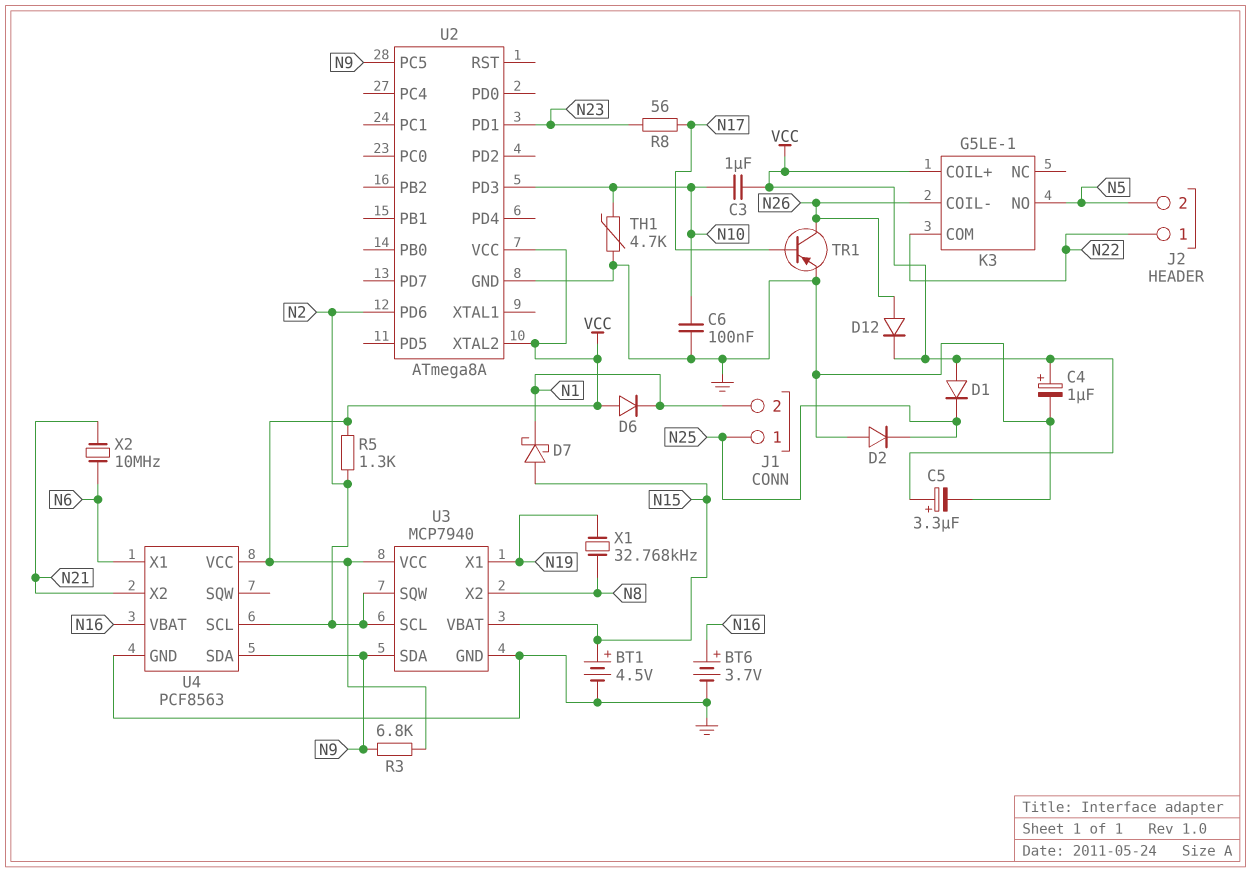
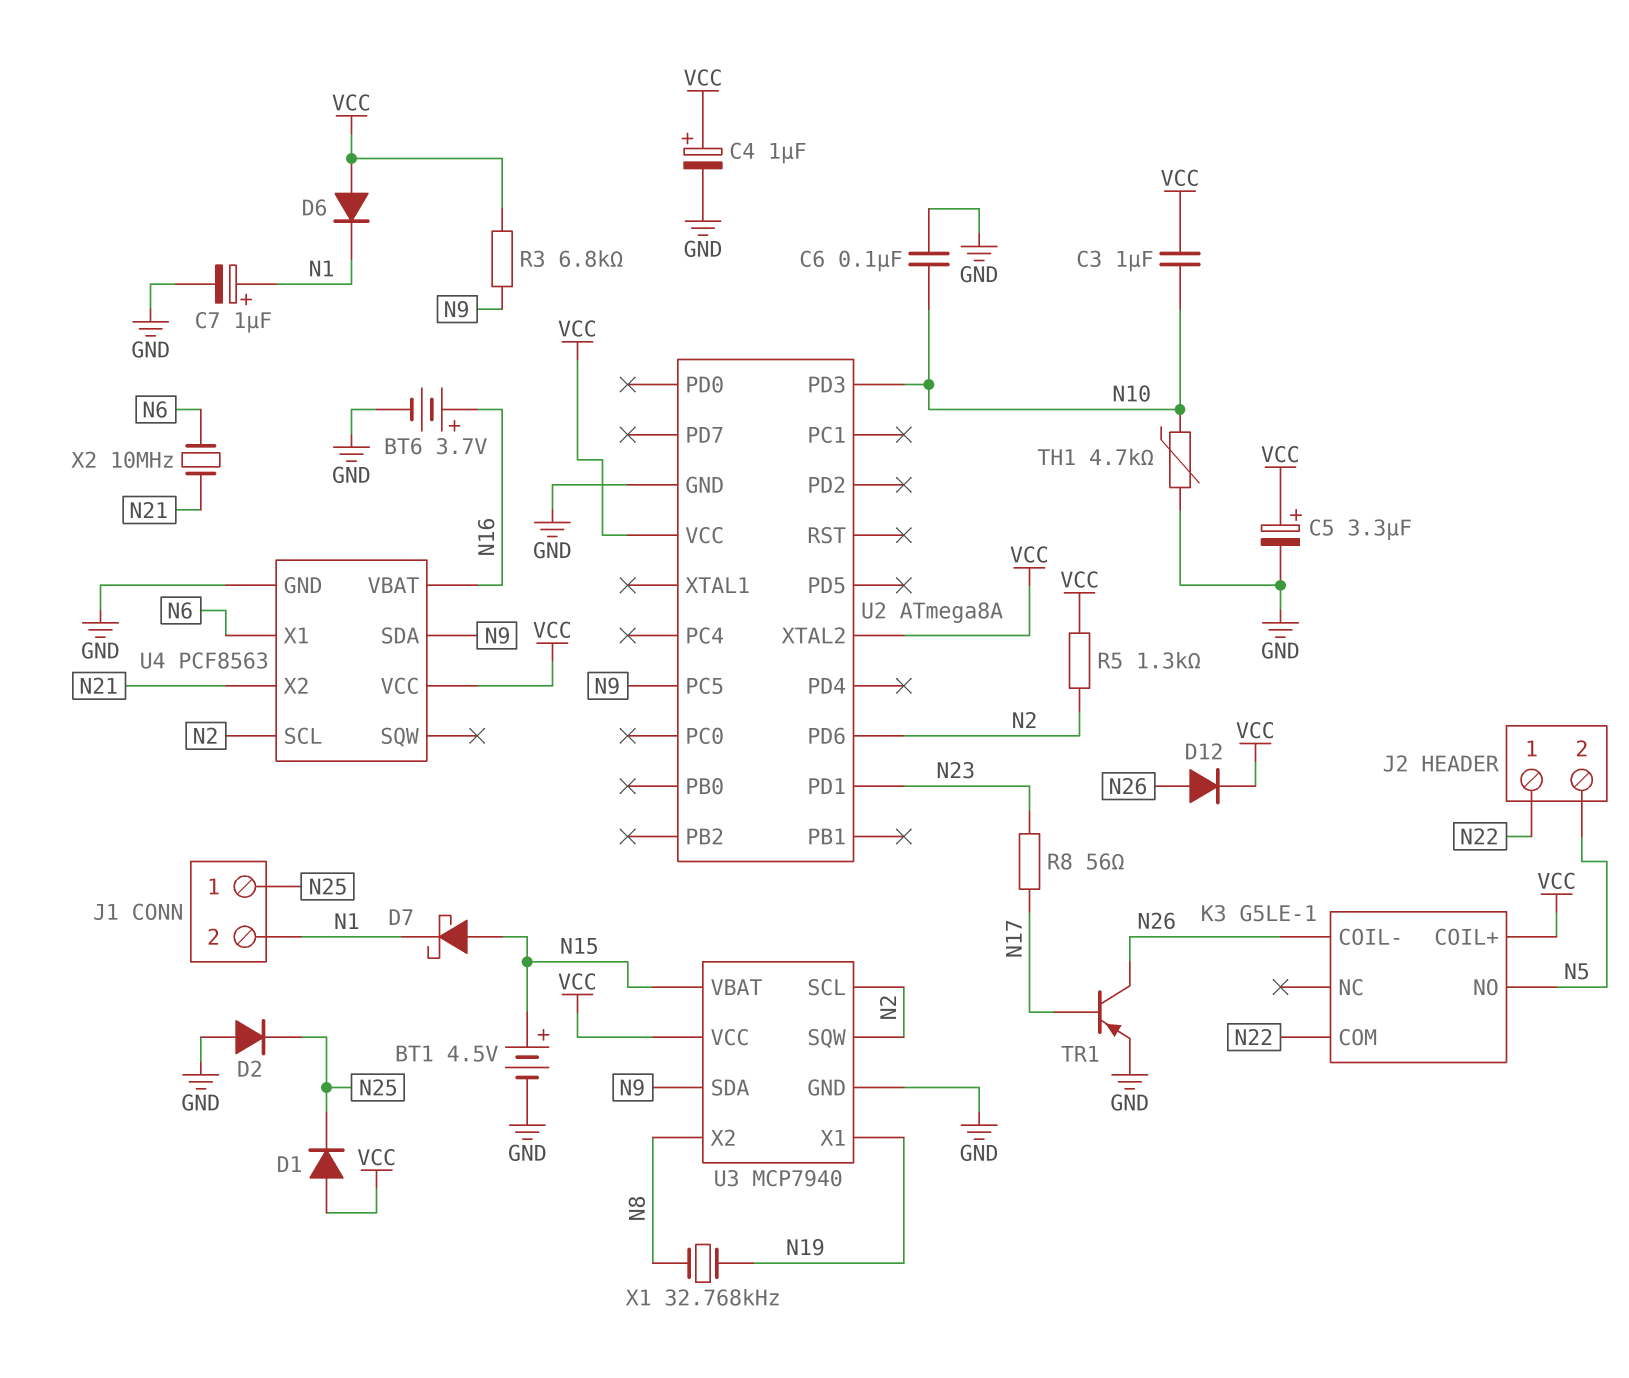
C7: none -> 1uF (plus N1, minus GND)

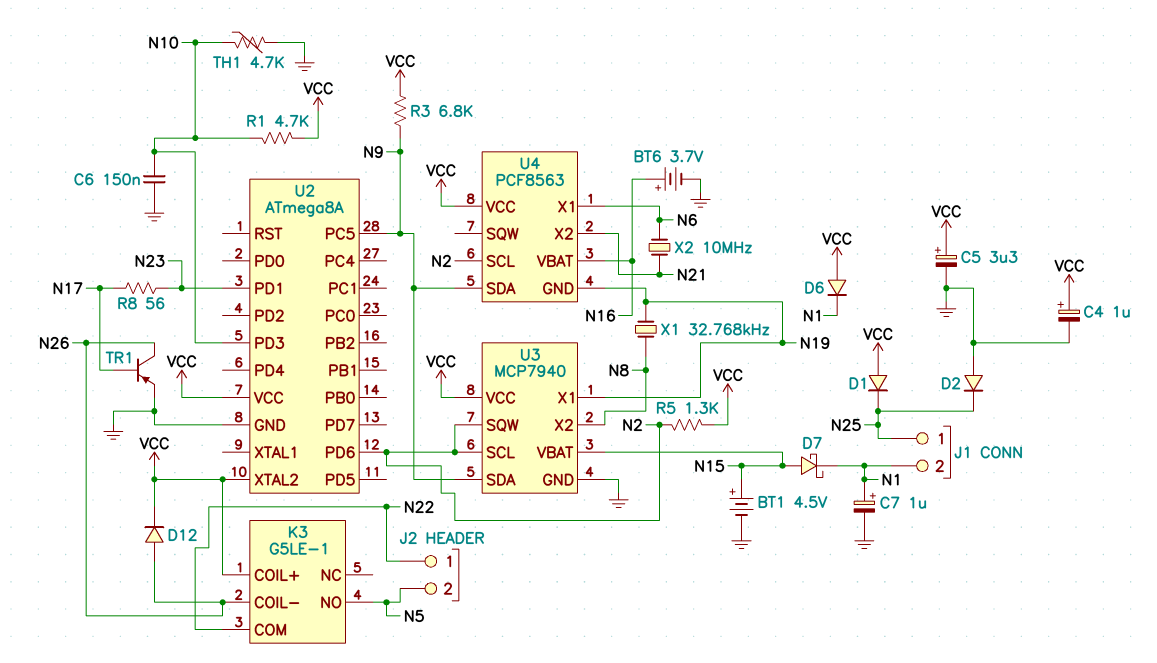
C3: 1uF (N10, VCC) -> none
C6: 100nF (GND, N10) -> 150nF (GND, N10)
R1: none -> 4.7k (N10, VCC)
U4 pin GND: GND -> N19

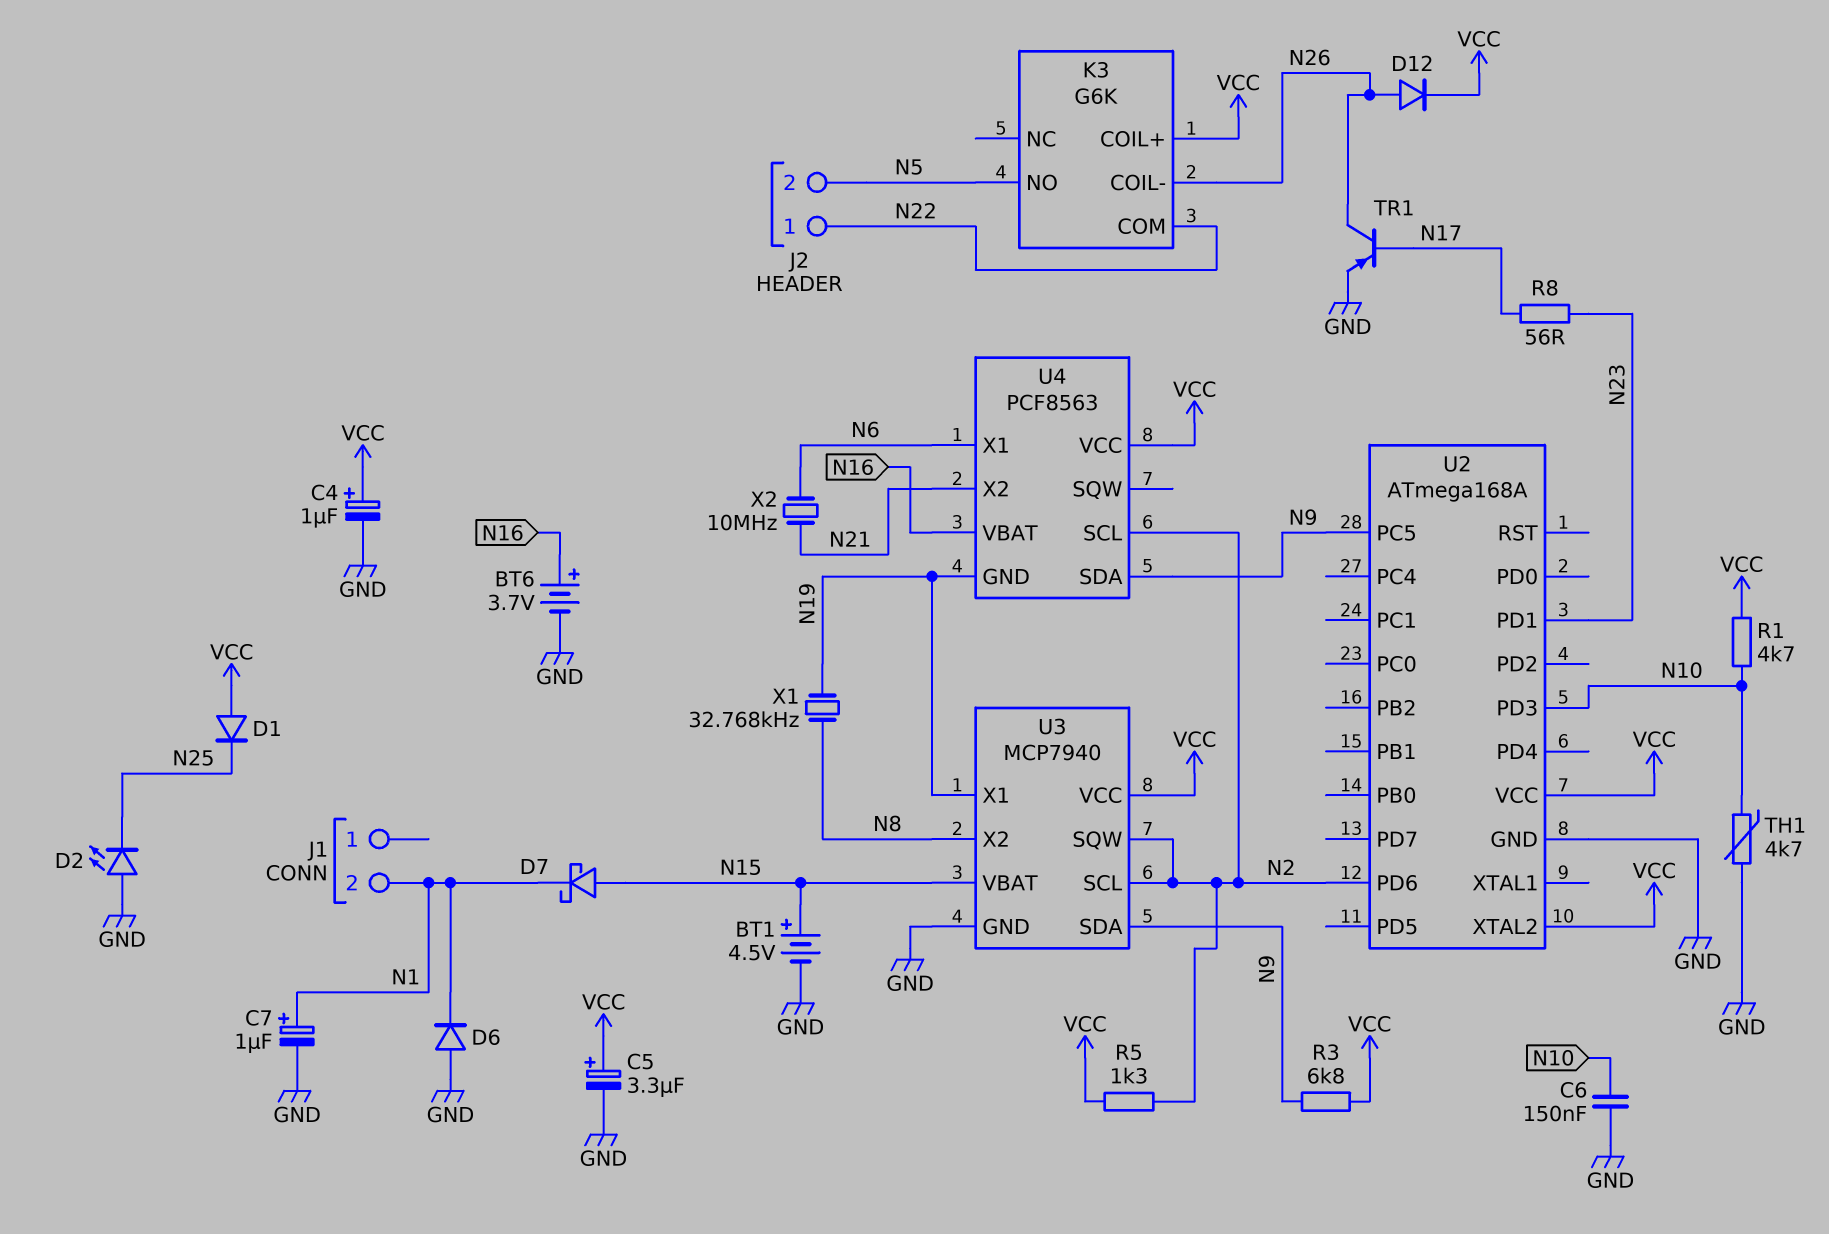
D2: diode (A GND, K N25) -> LED (A GND, K N25)
D6: diode (A VCC, K N1) -> diode (A GND, K N1)
J1 pin 1: N25 -> none
K3: G5LE-1 -> G6K
U2: ATmega8A -> ATmega168A

